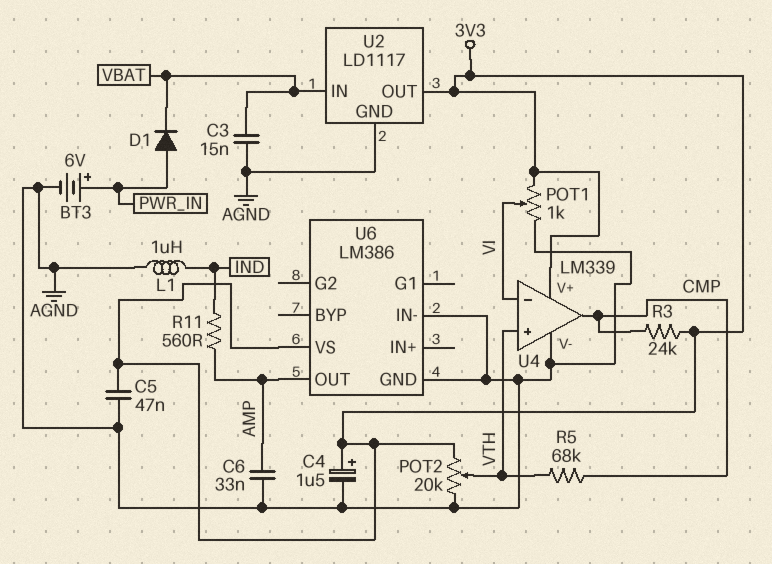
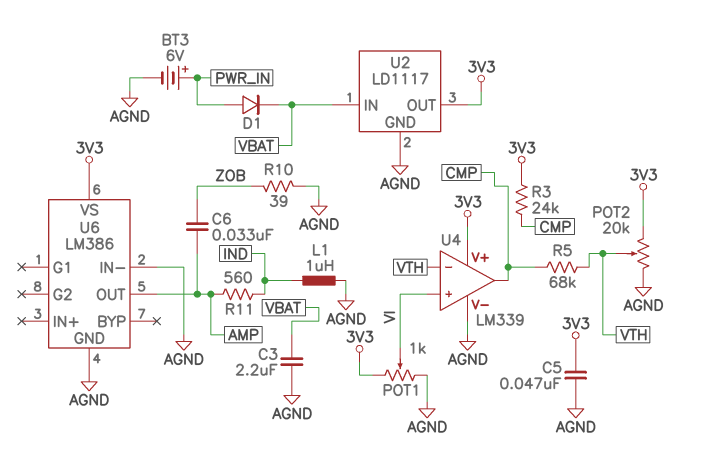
C3: 15nF (AGND, VBAT) -> 2.2uF (AGND, VBAT)
C4: 1.5uF (plus 3V3, minus AGND) -> none
C6: 33nF (AGND, AMP) -> 33nF (AMP, ZOB)
R10: none -> 39 (AGND, ZOB)
U4 pin in+: VTH -> VI
U4 pin in-: VI -> VTH

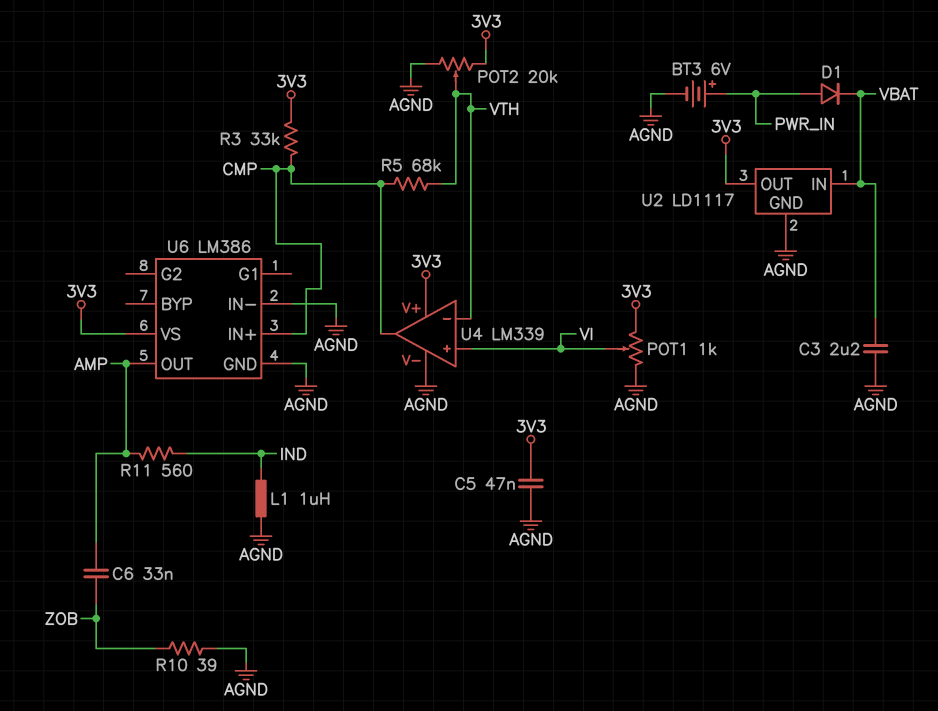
R3: 24k (3V3, CMP) -> 33k (3V3, CMP)
U6 pin IN+: none -> CMP

